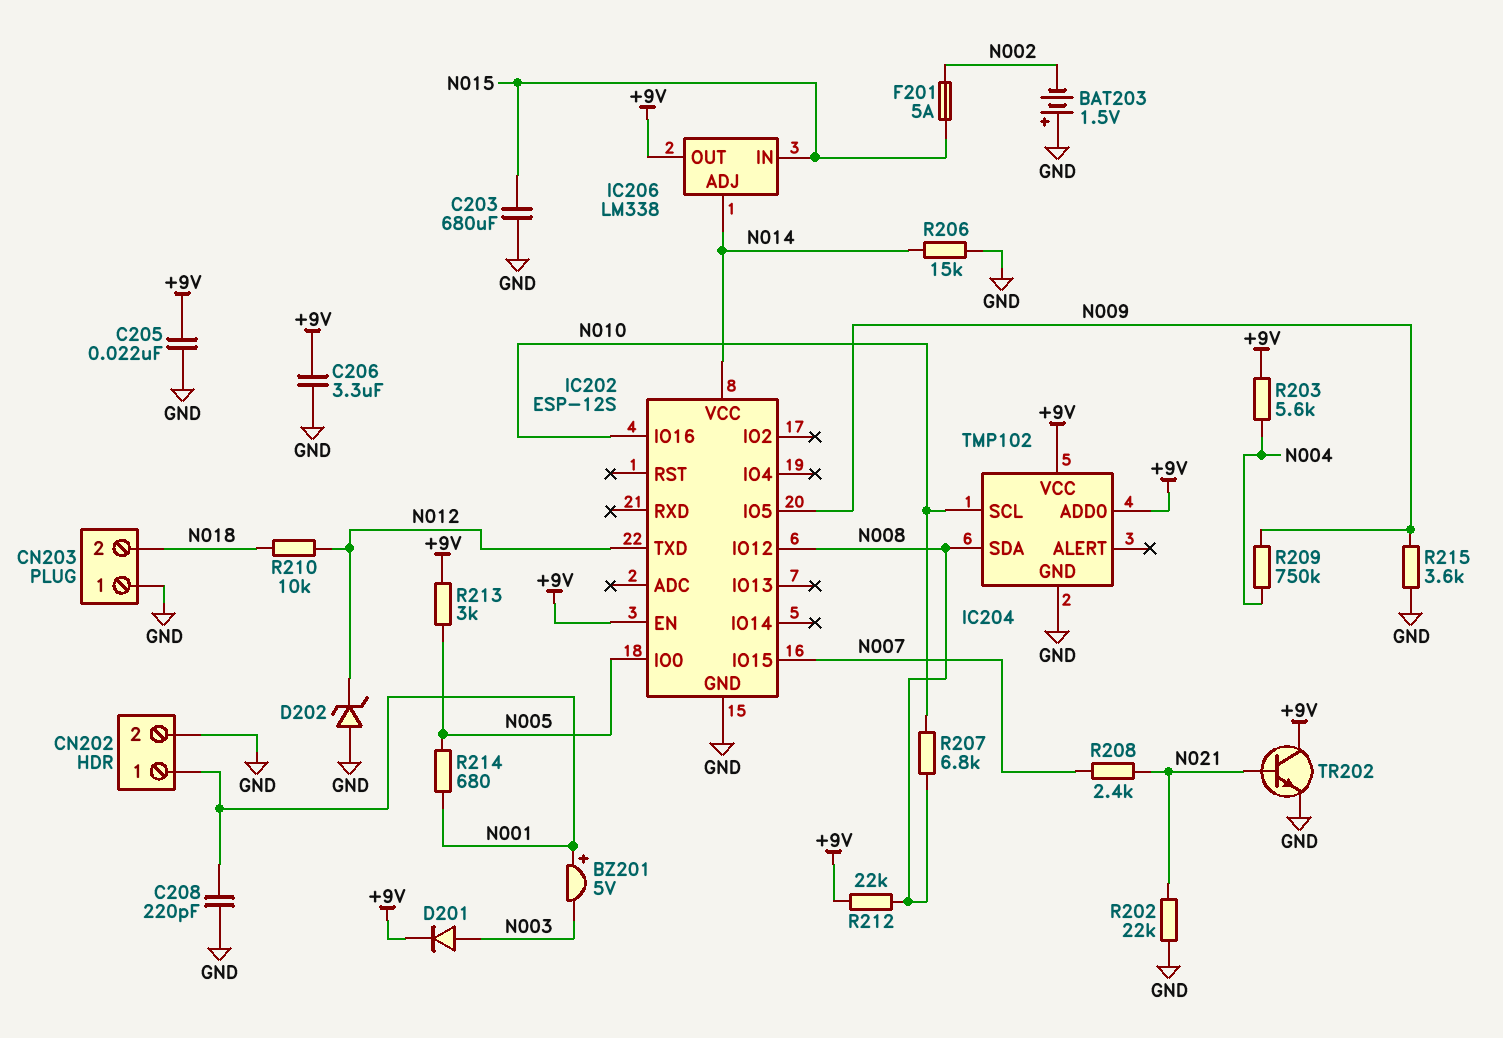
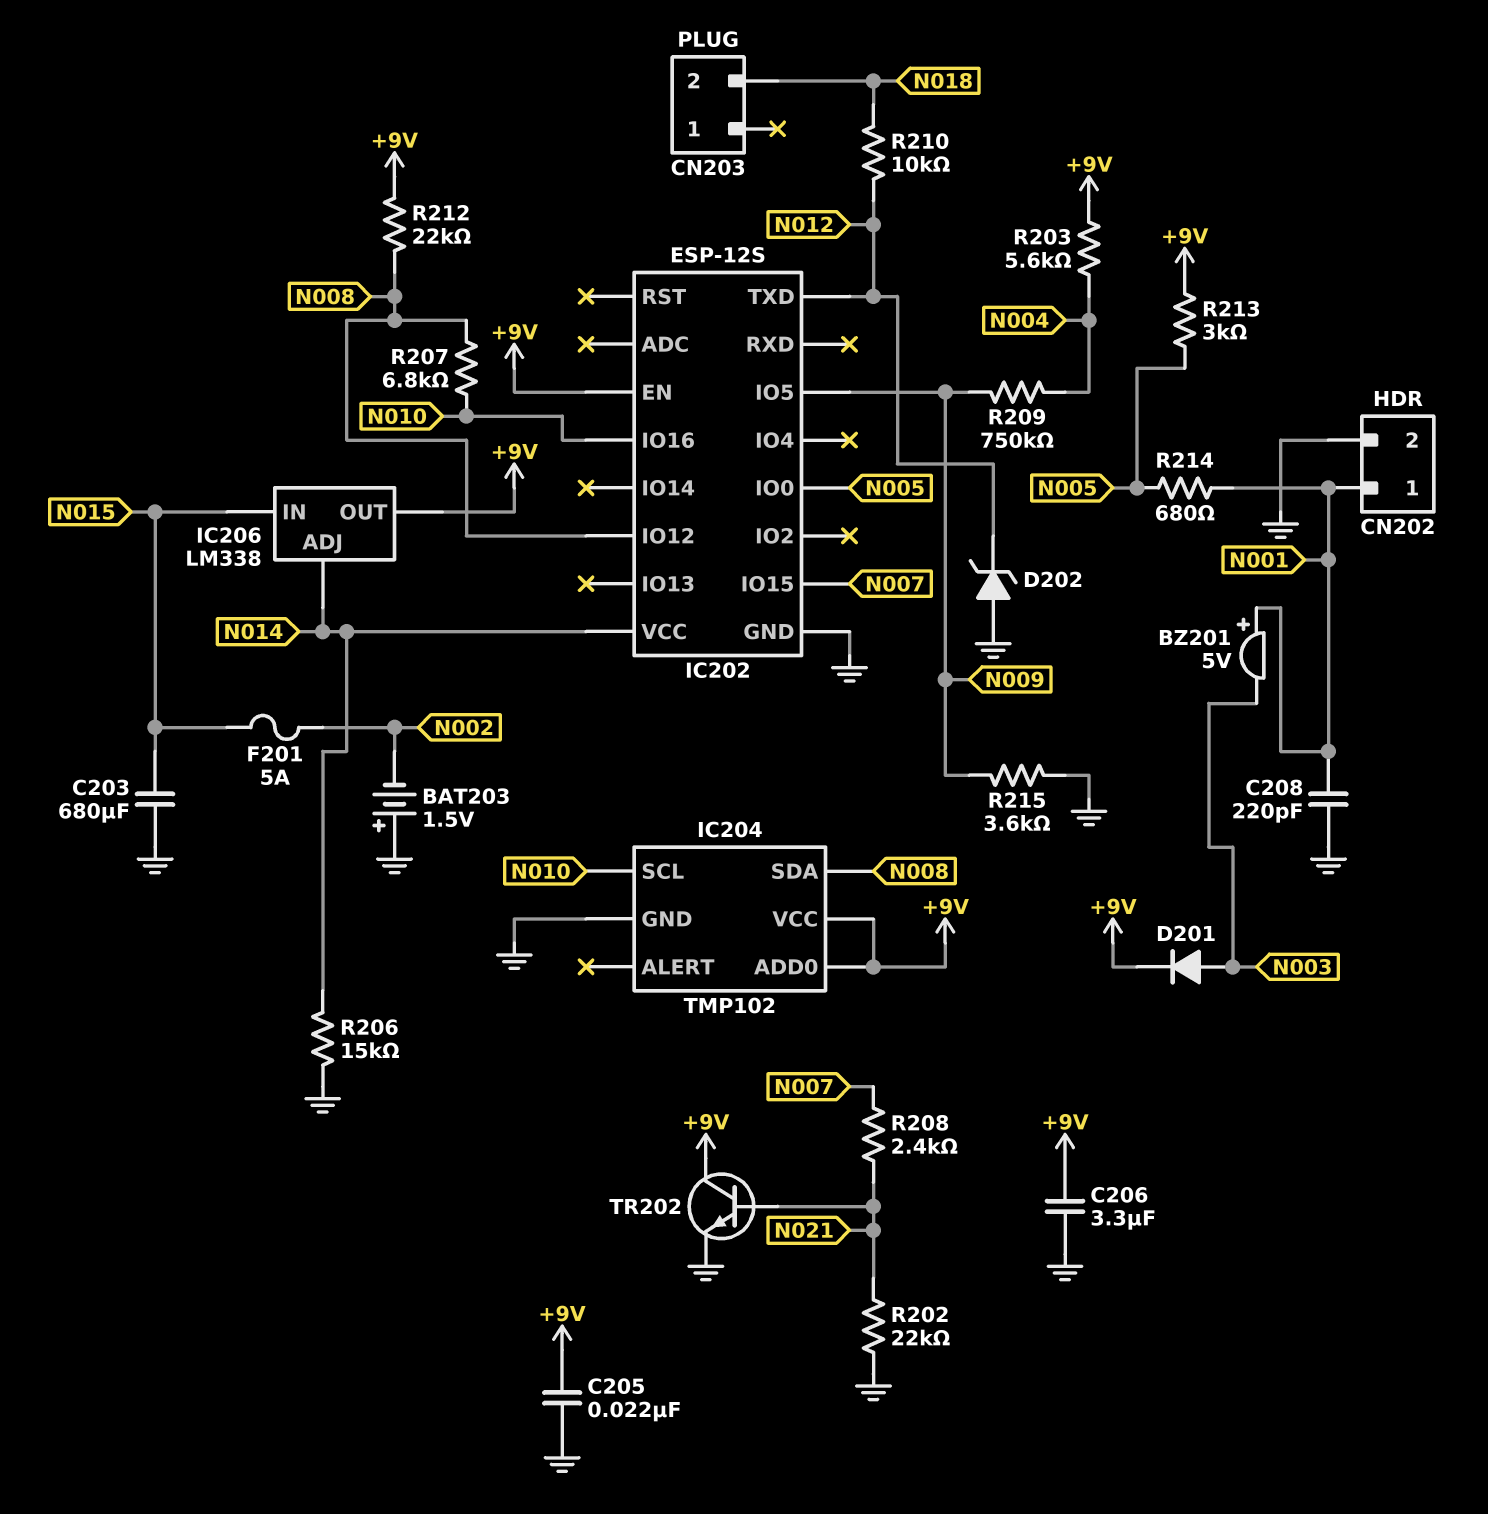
CN203 pin 1: GND -> none

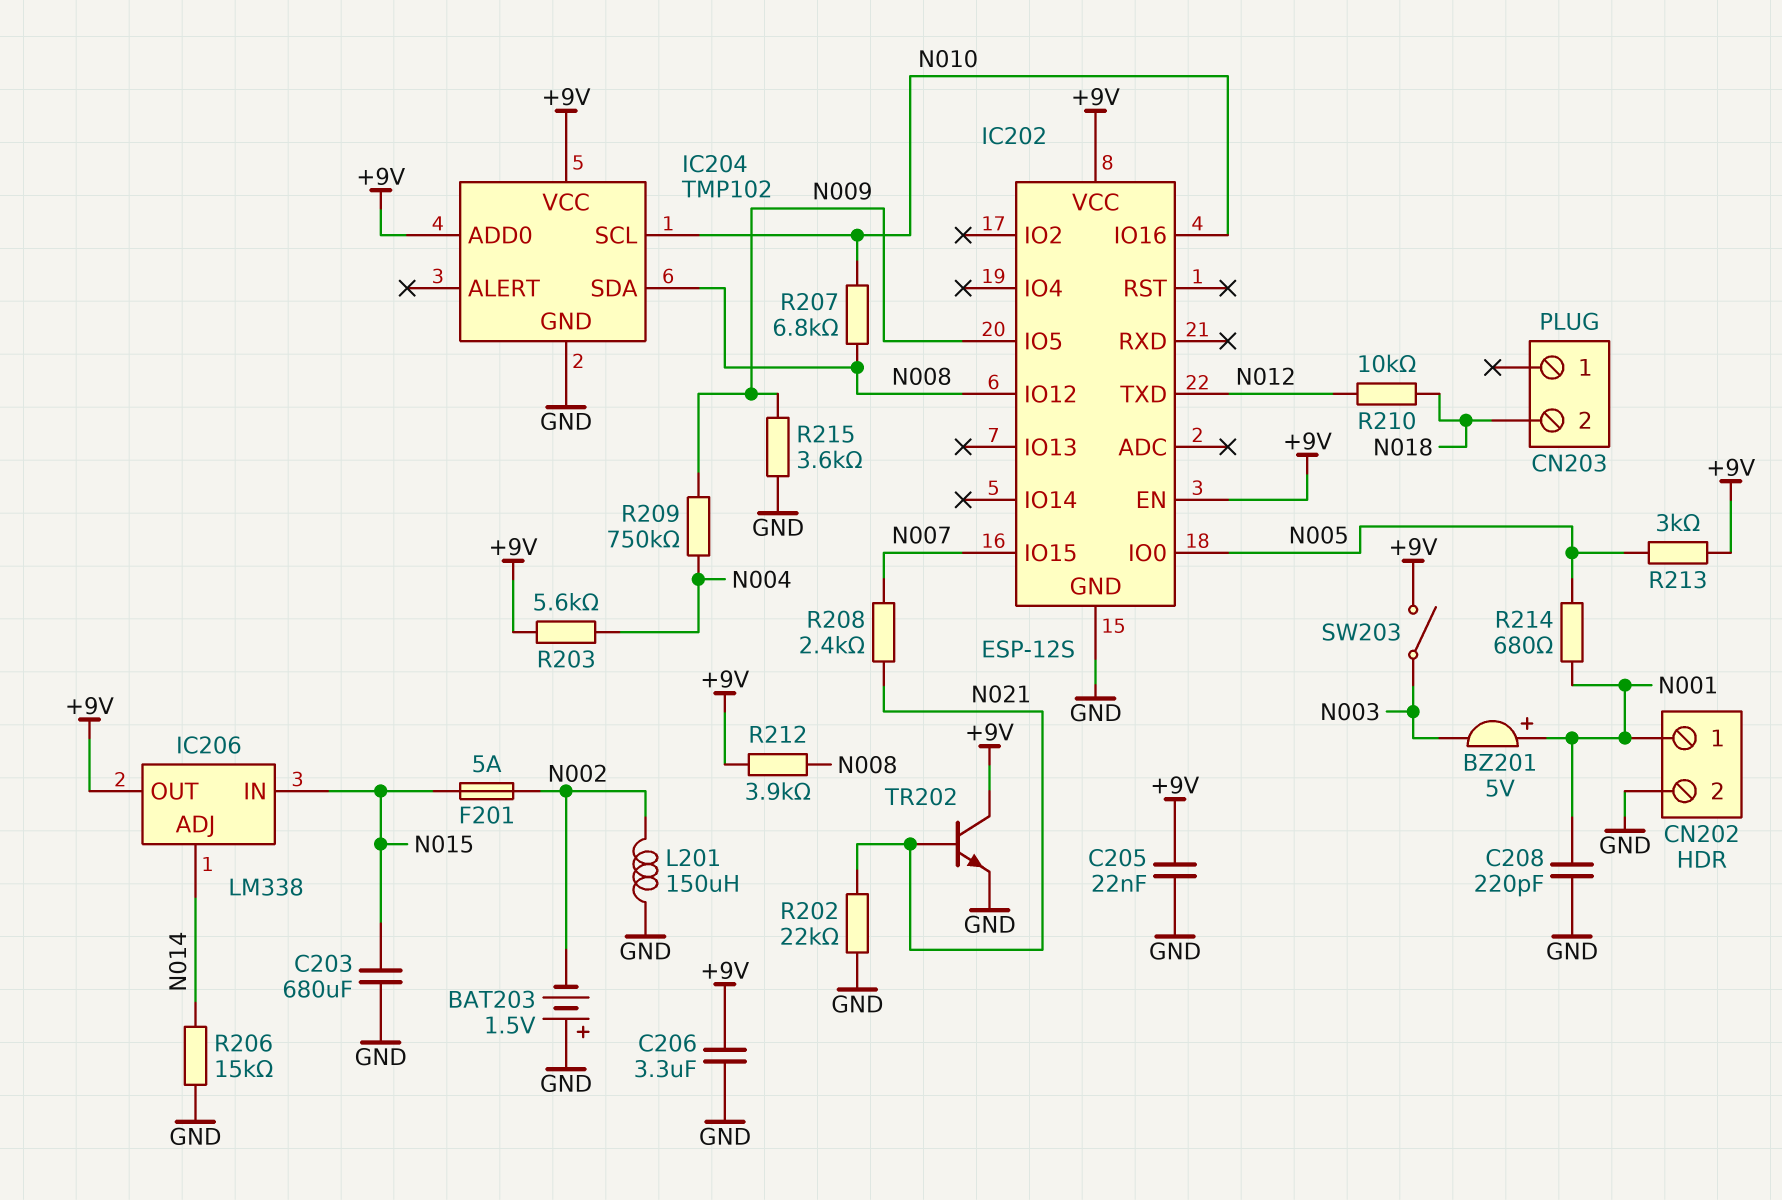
D201: diode (A N003, K +9V) -> none
D202: zener (A GND, K N012) -> none
IC202 pin VCC: N014 -> +9V
L201: none -> 150uH (GND, N002)
R212: 22k (+9V, N008) -> 3.9k (+9V, N008)
SW203: none -> switch (+9V, N003)

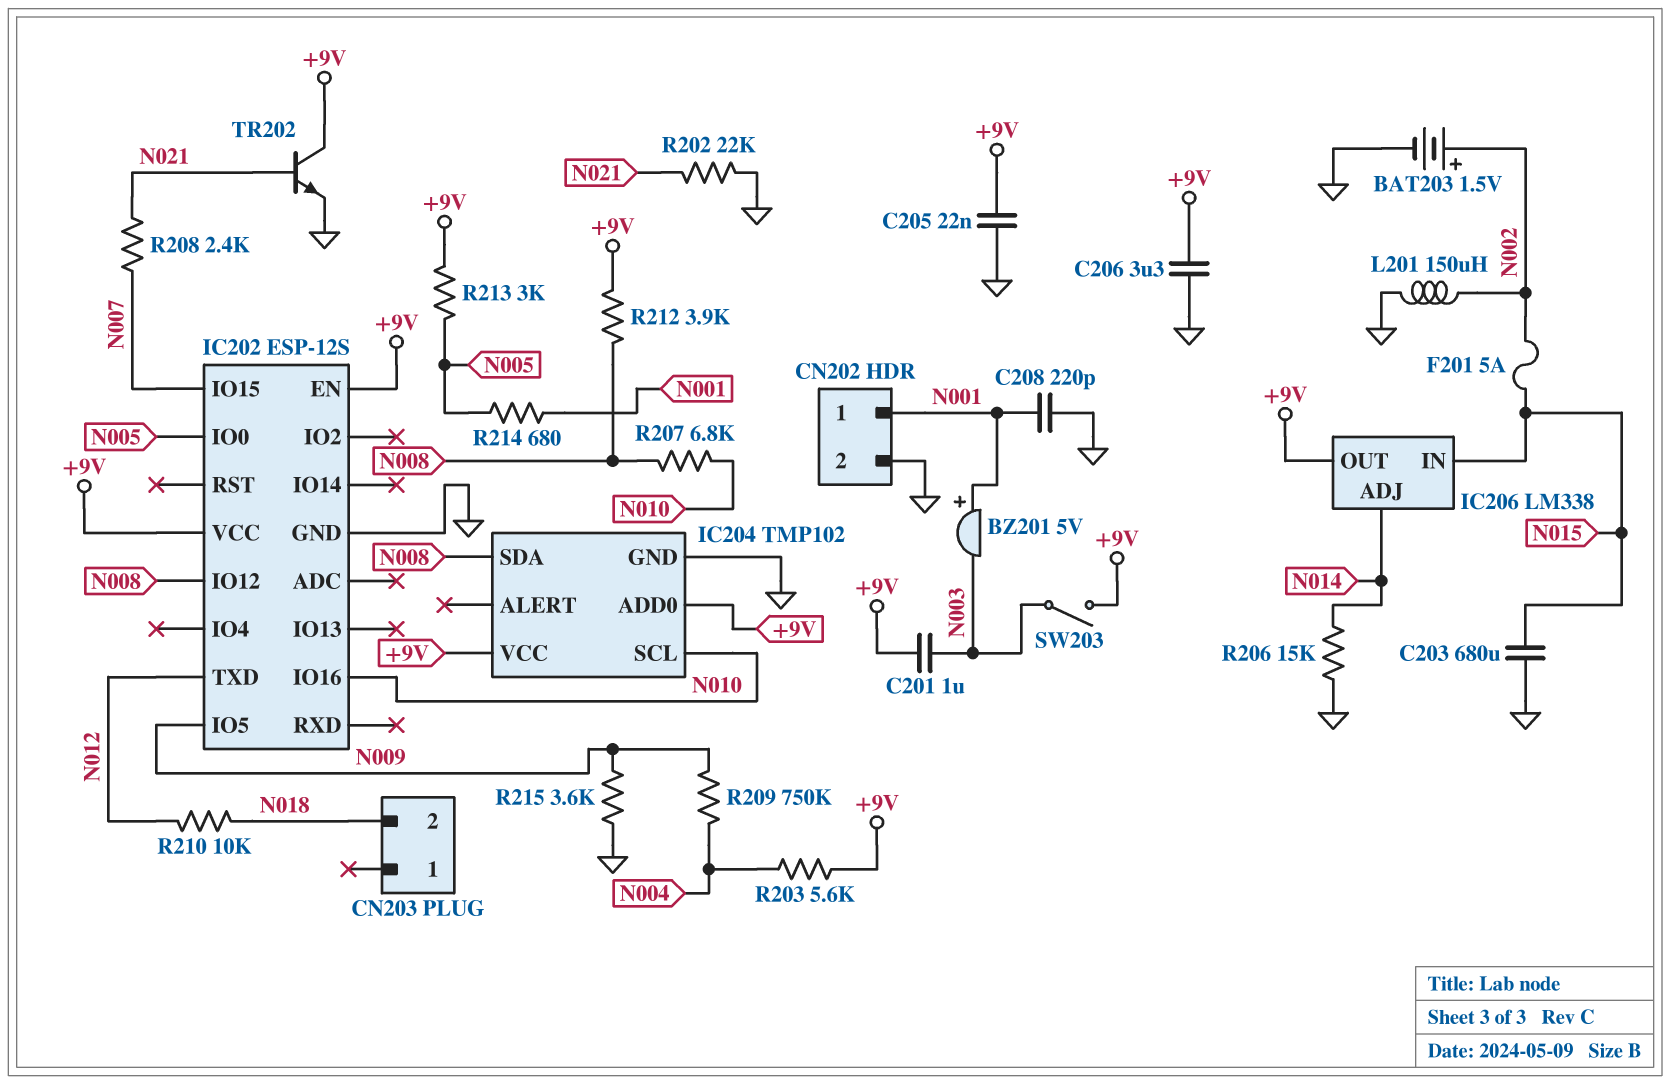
BAT203: 1.5V (plus GND, minus N002) -> 1.5V (plus N002, minus GND)
C201: none -> 1uF (+9V, N003)

